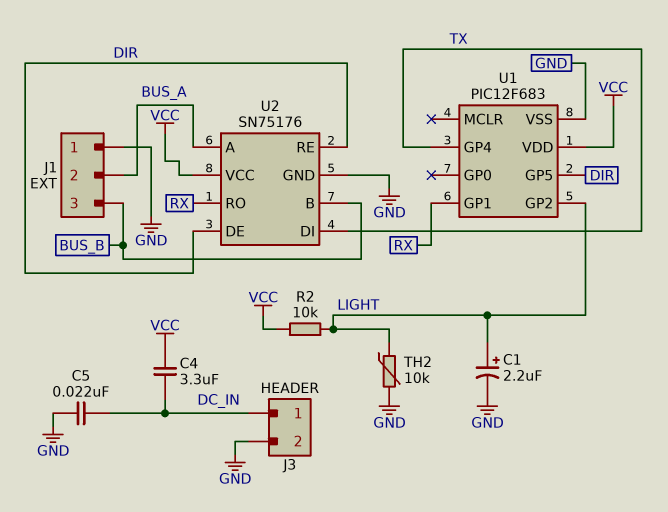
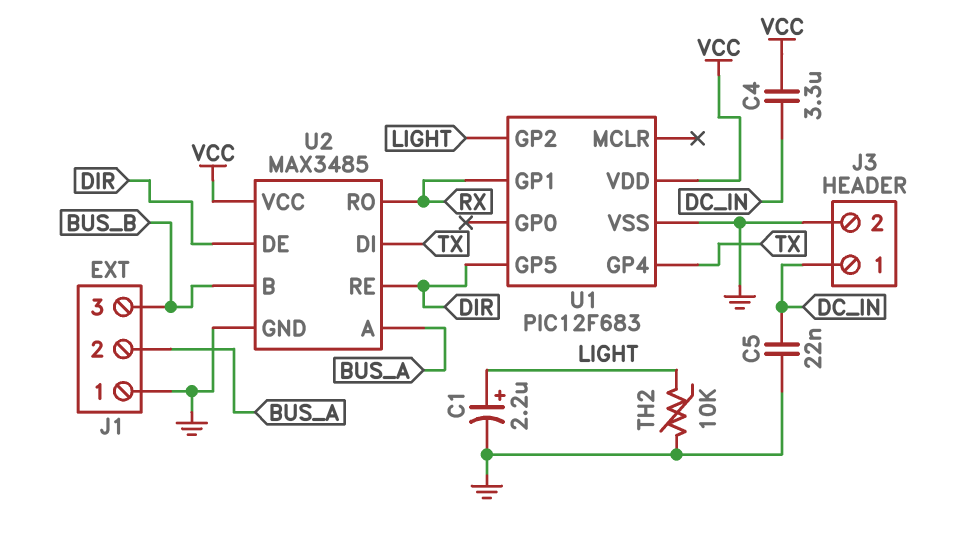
R2: 10k (LIGHT, VCC) -> none
U2: SN75176 -> MAX3485

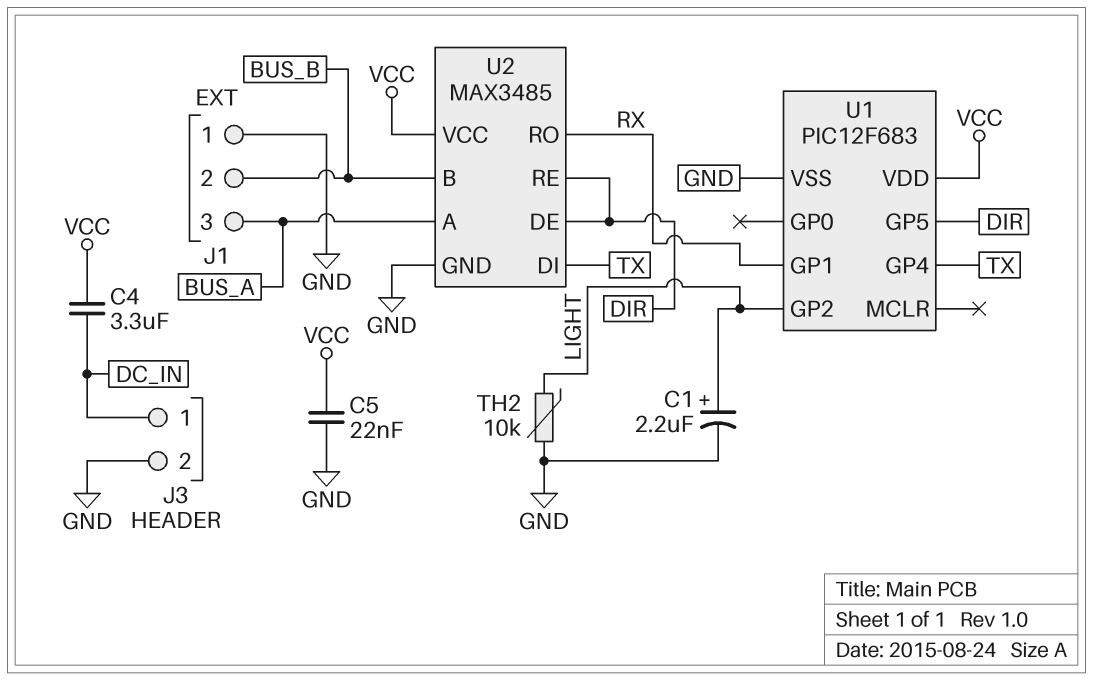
C5: 22nF (DC_IN, GND) -> 22nF (GND, VCC)
J1 pin 2: BUS_A -> BUS_B
J1 pin 3: BUS_B -> BUS_A

